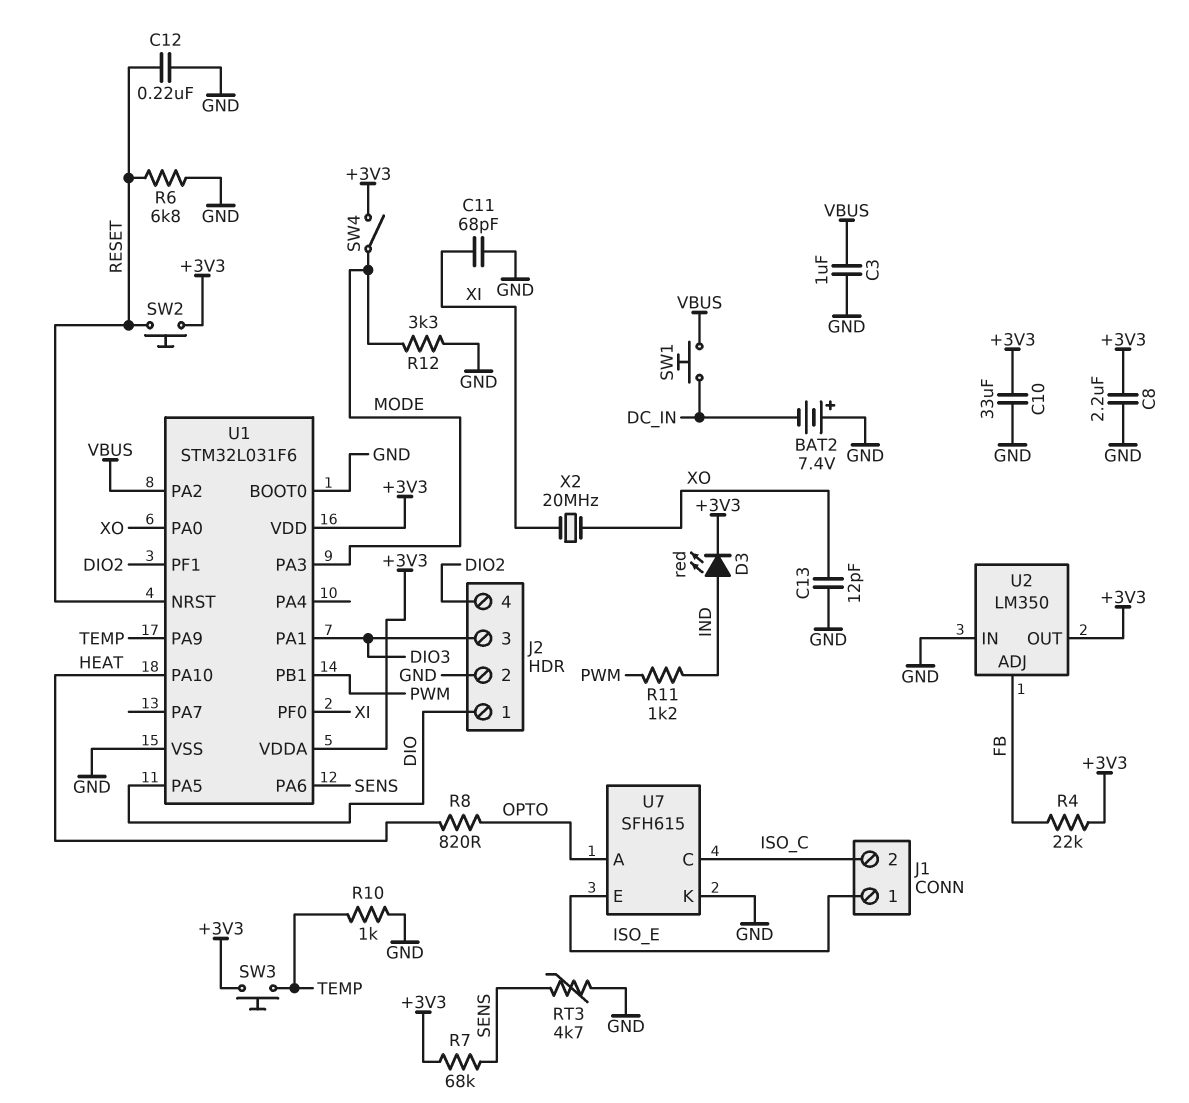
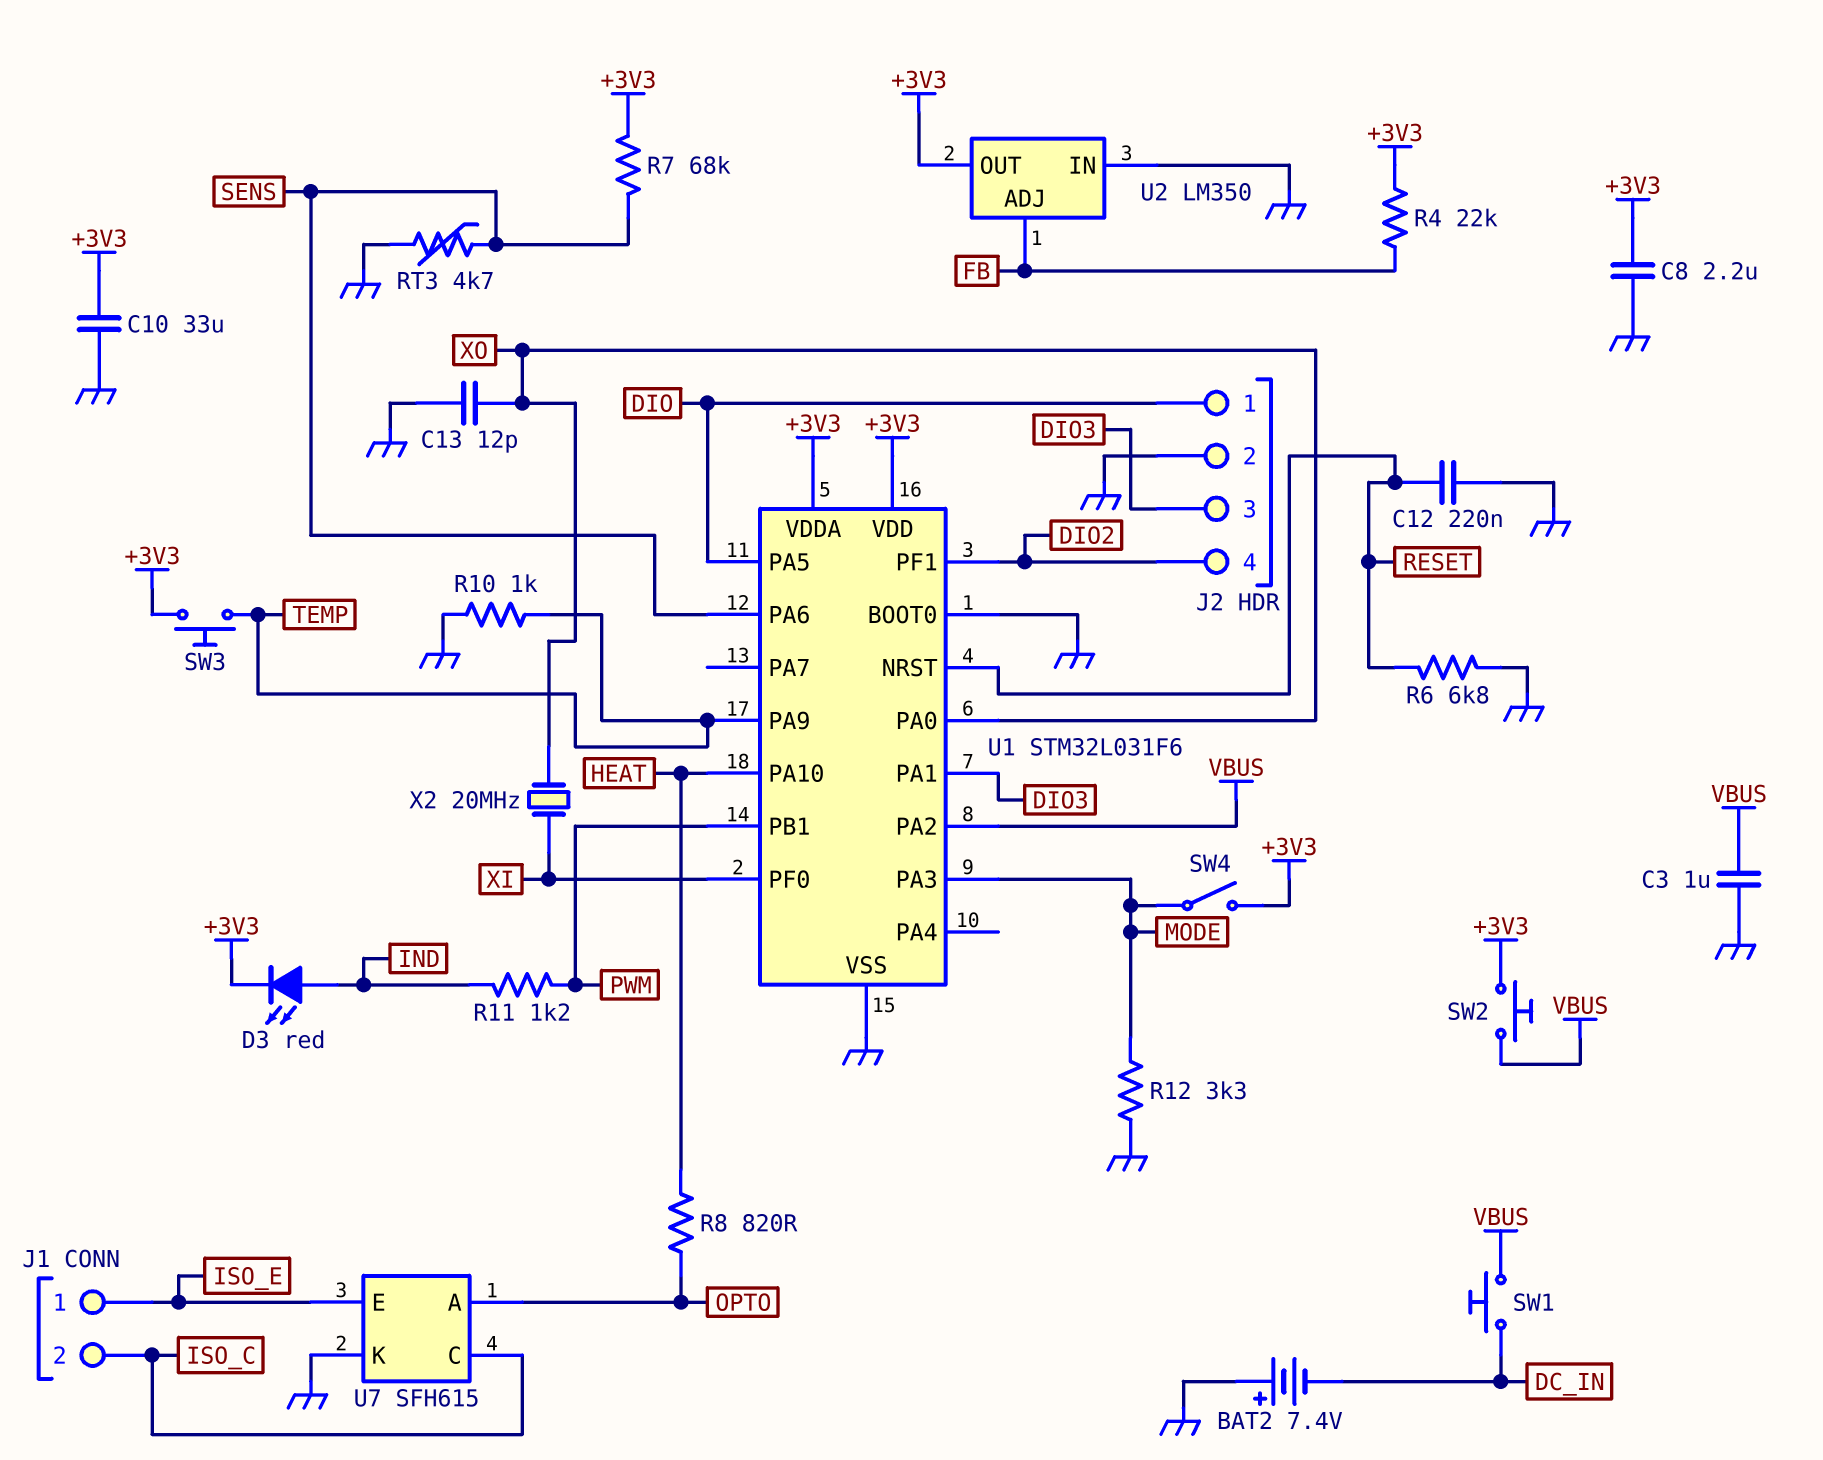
C11: 68pF (GND, XI) -> none
SW2: button (+3V3, RESET) -> button (+3V3, VBUS)

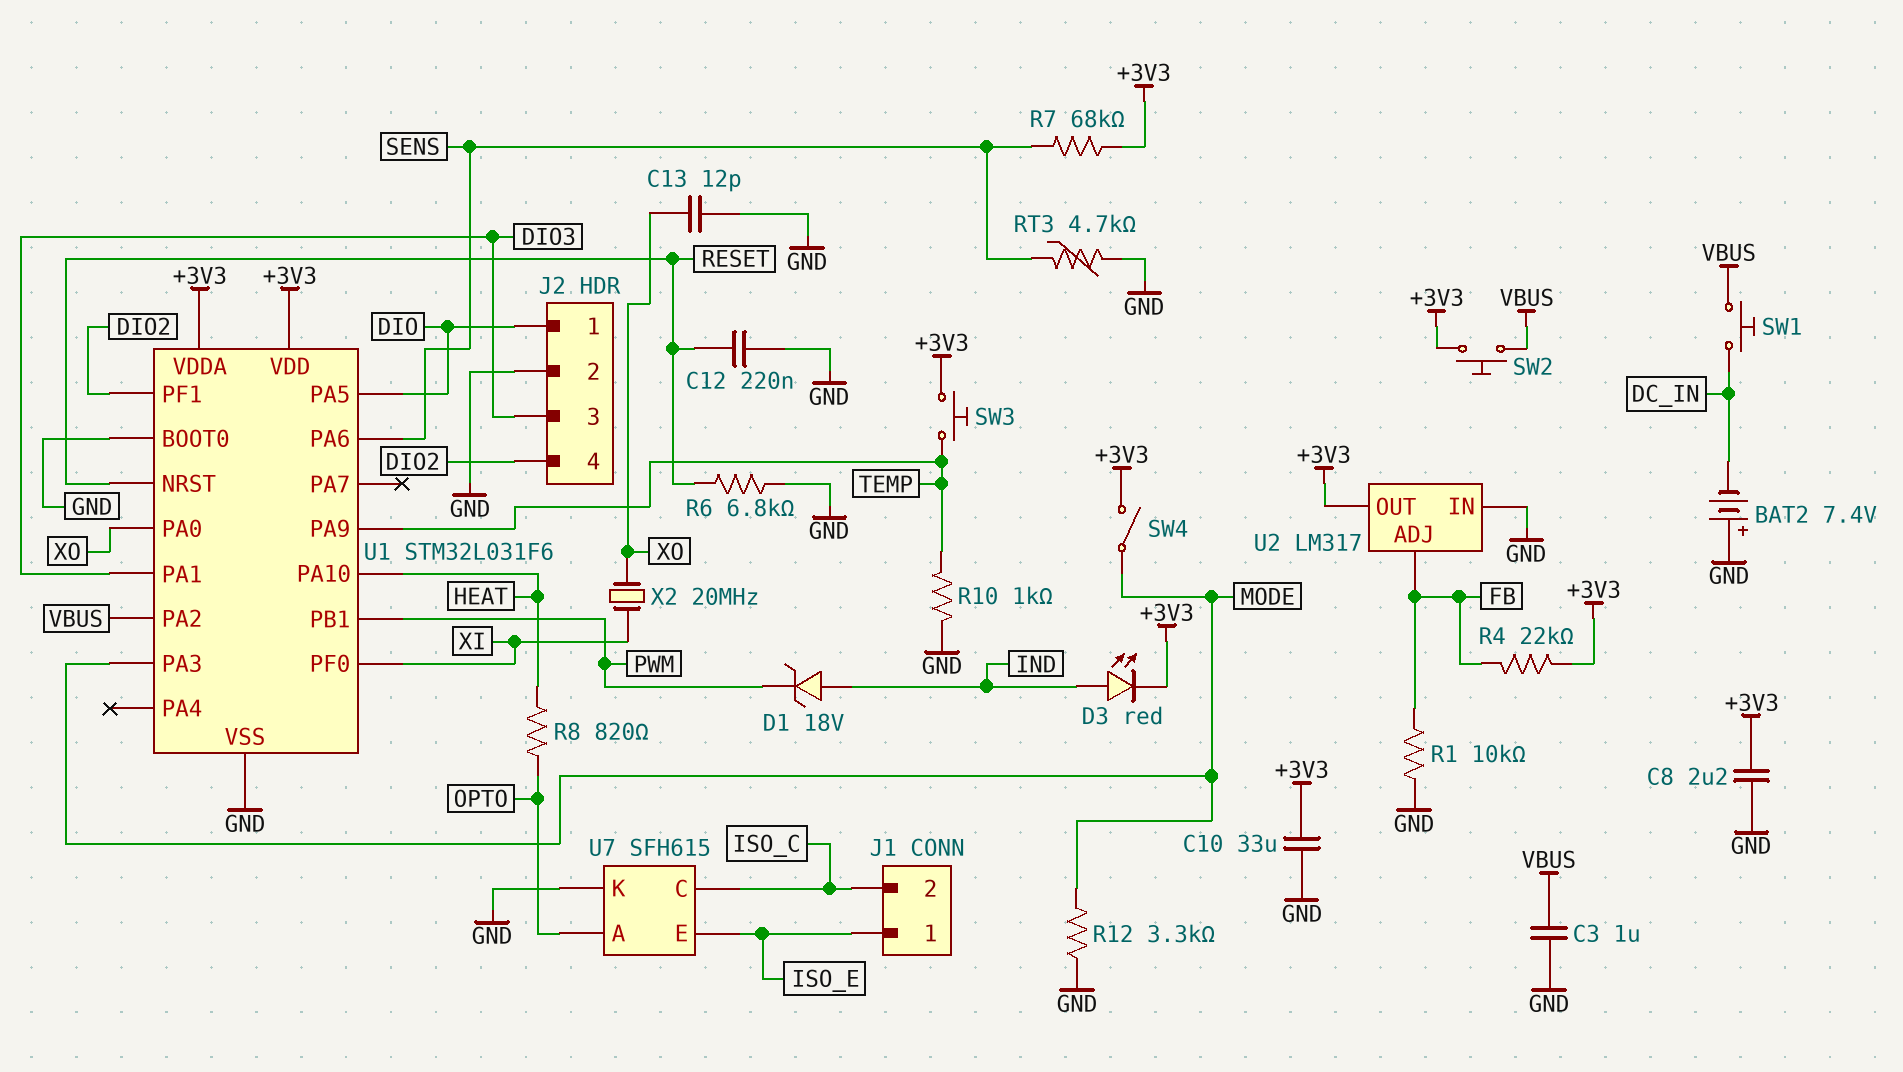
D1: none -> zener 18V (A IND, K PWM)
R1: none -> 10k (FB, GND)
R11: 1.2k (IND, PWM) -> none
U2: LM350 -> LM317

